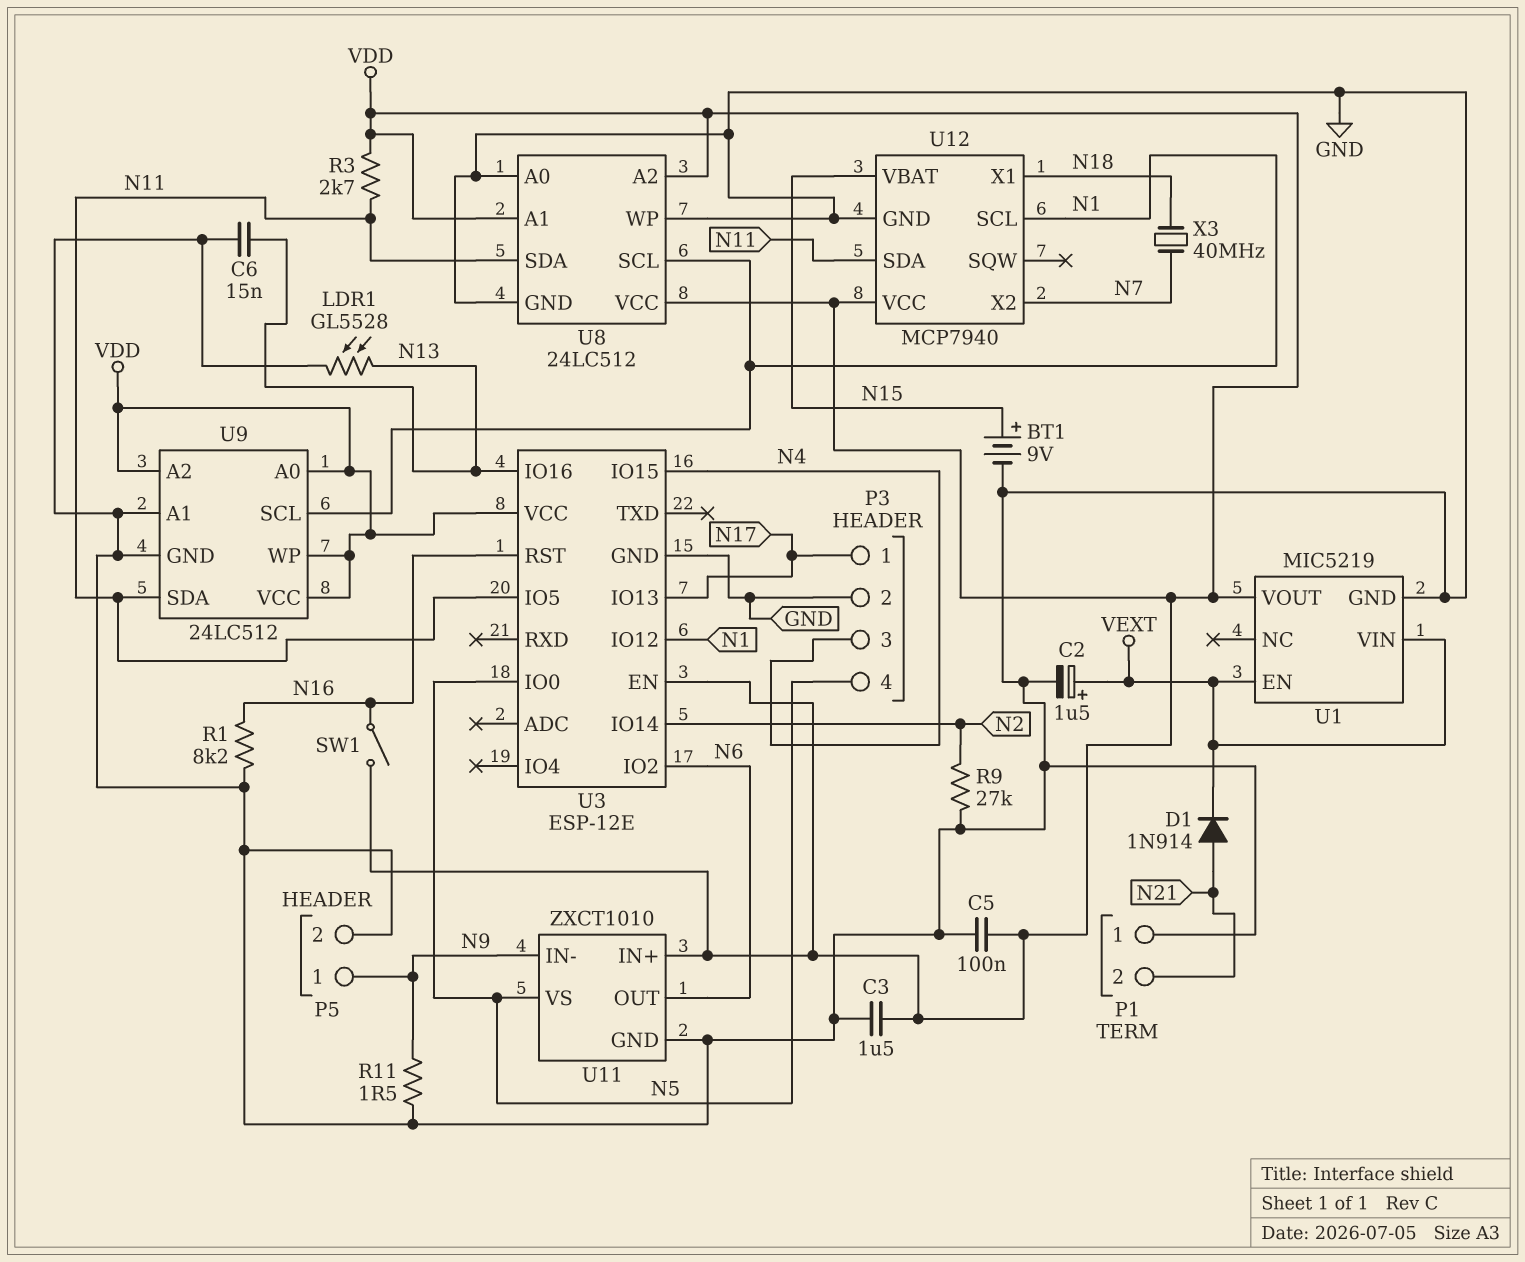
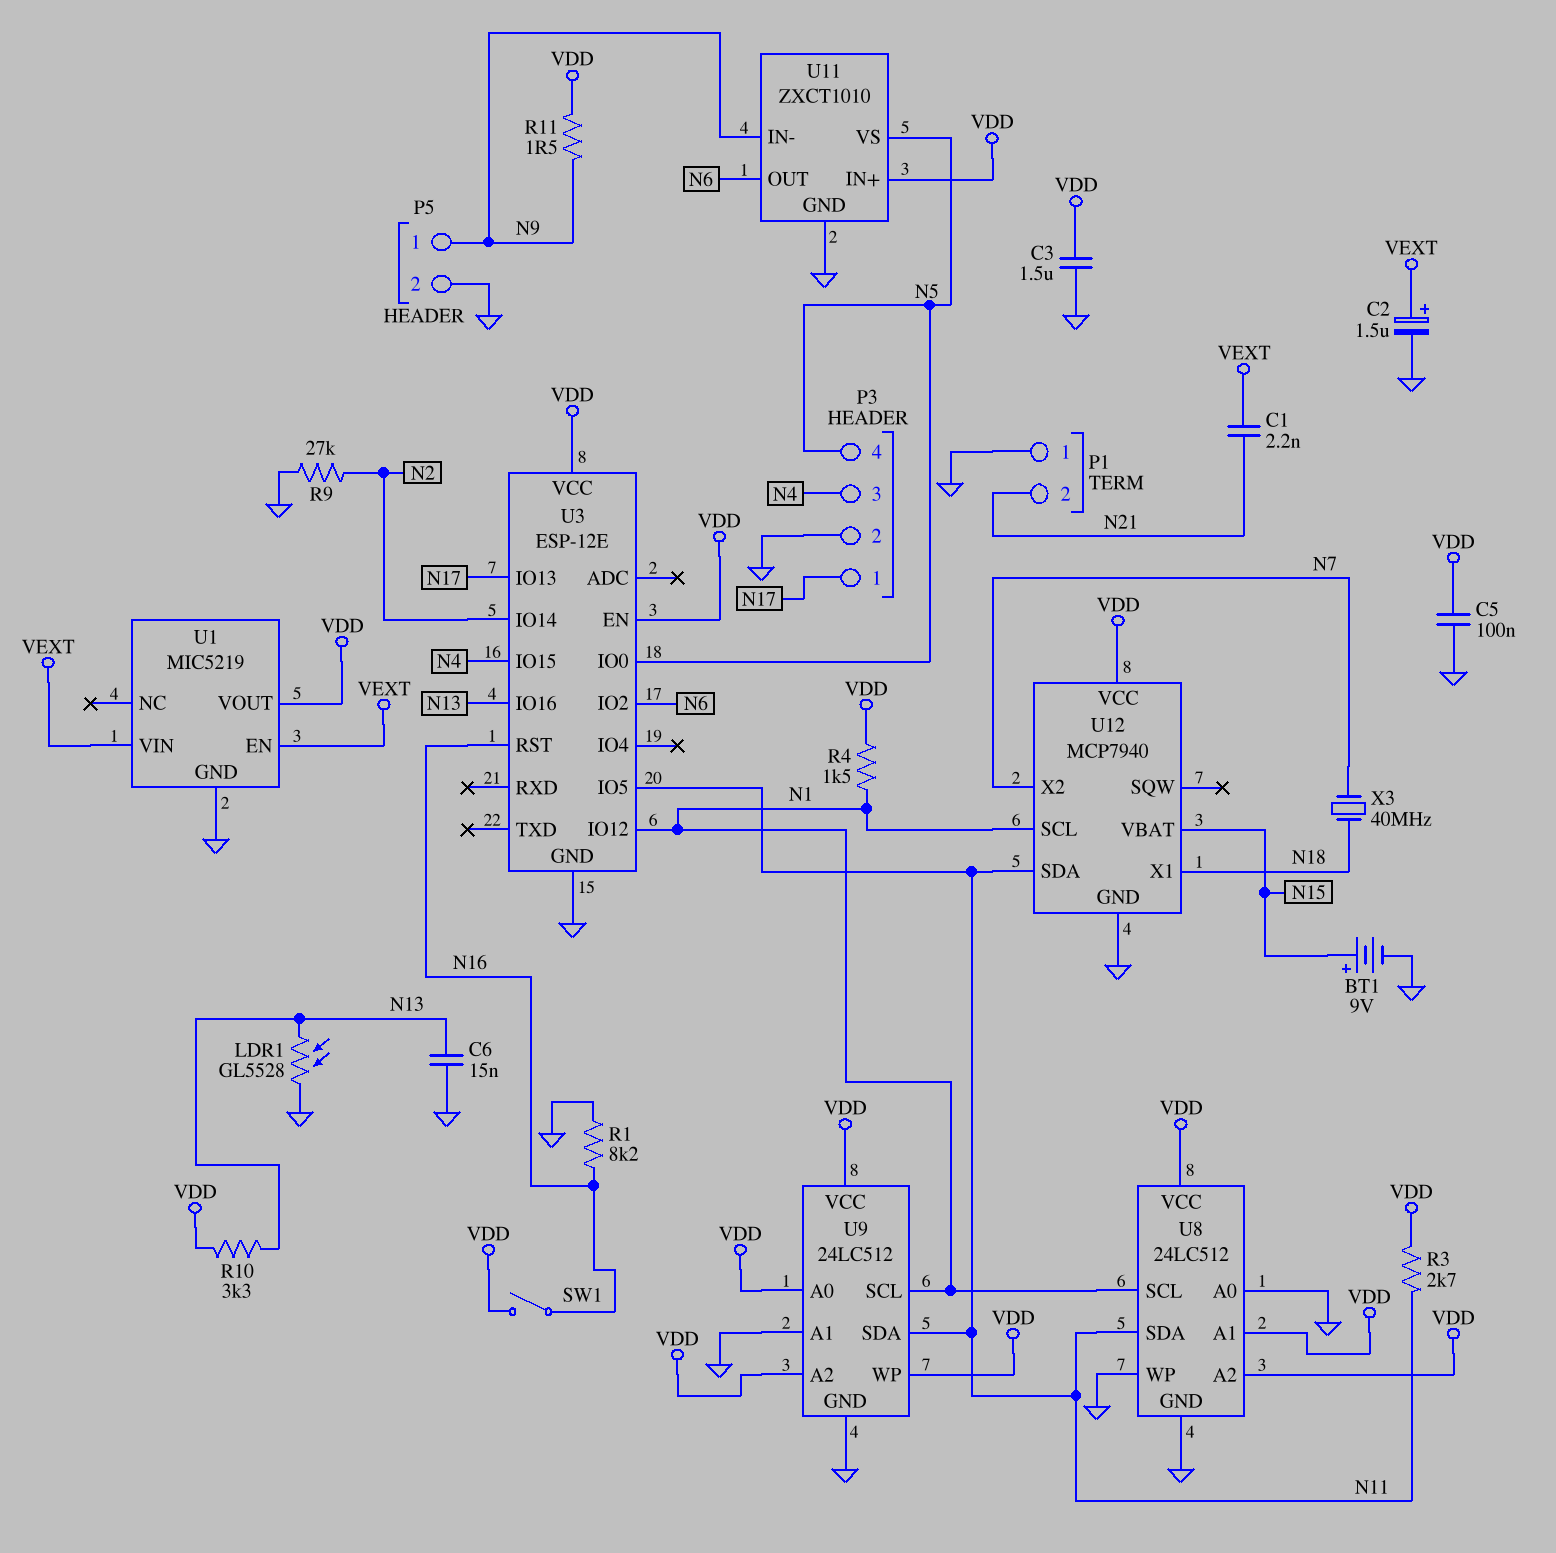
C1: none -> 2.2nF (N21, VEXT)
D1: diode 1N914 (A N21, K VEXT) -> none
R4: none -> 1.5k (N1, VDD)
R10: none -> 3.3k (N13, VDD)
R11: 1.5 (GND, N9) -> 1.5 (N9, VDD)

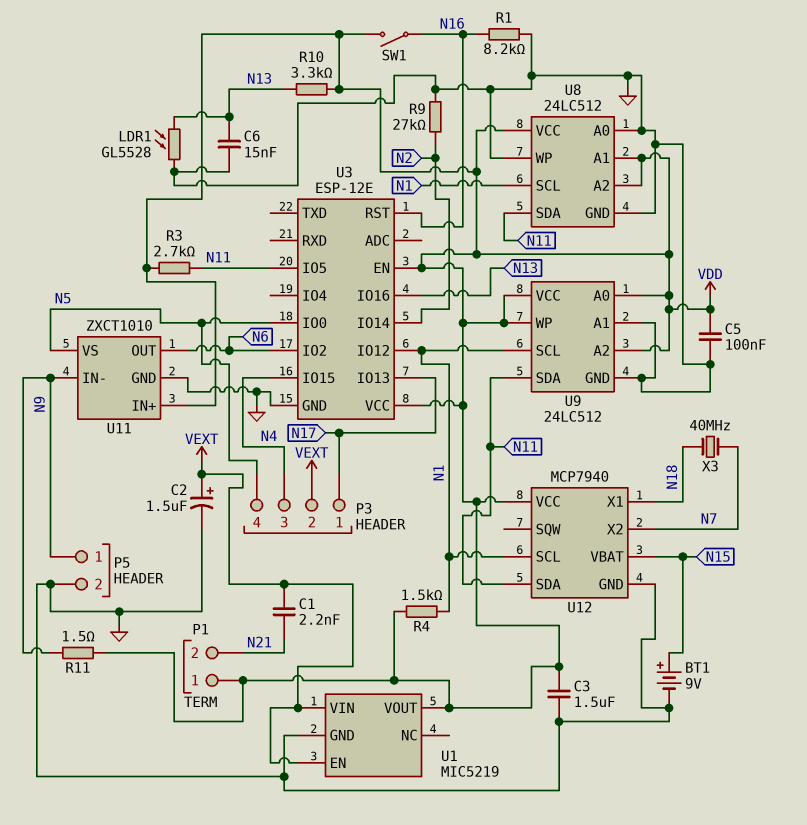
P1 pin 1: GND -> VDD
P3 pin 2: GND -> VEXT

